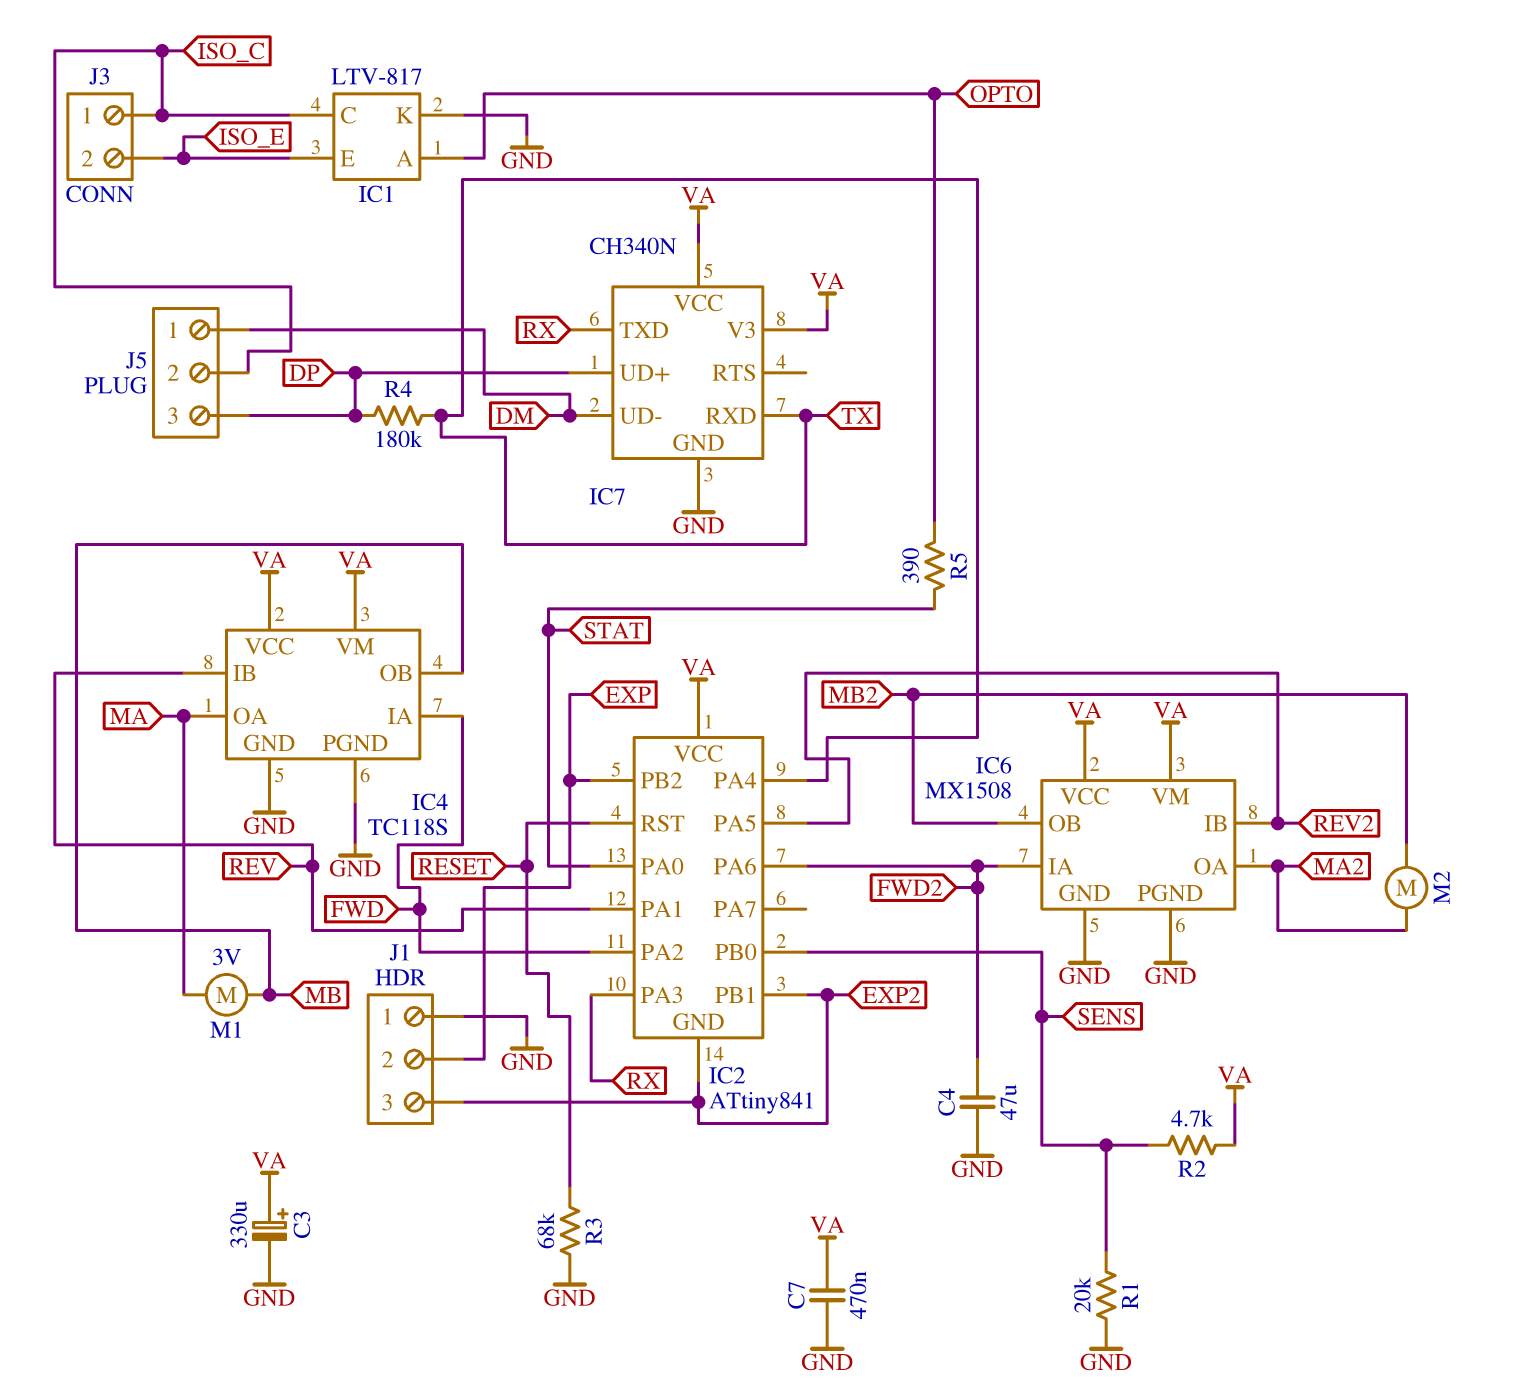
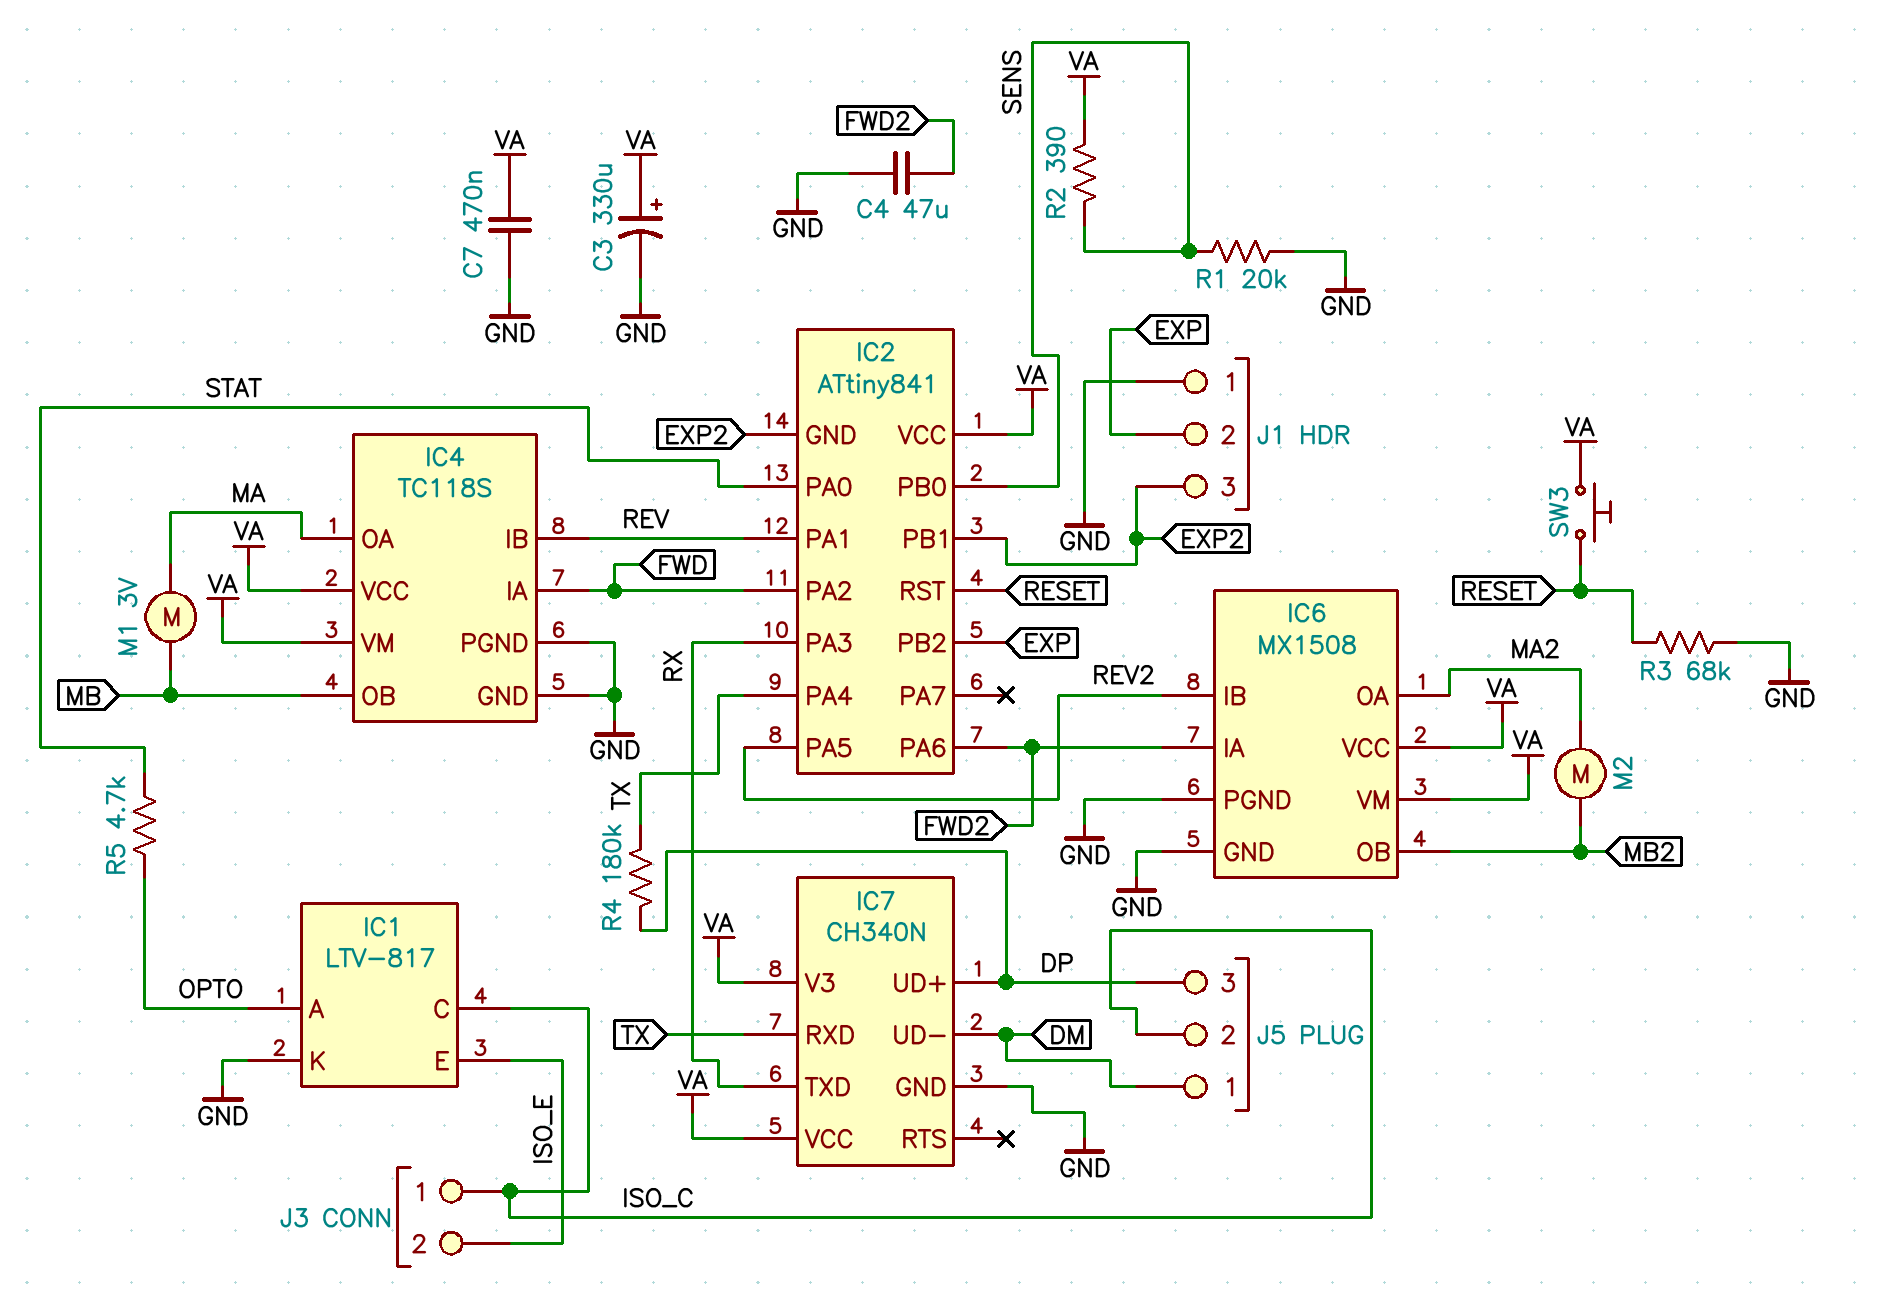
R2: 4.7k (SENS, VA) -> 390 (SENS, VA)
R5: 390 (OPTO, STAT) -> 4.7k (OPTO, STAT)
SW3: none -> button (RESET, VA)

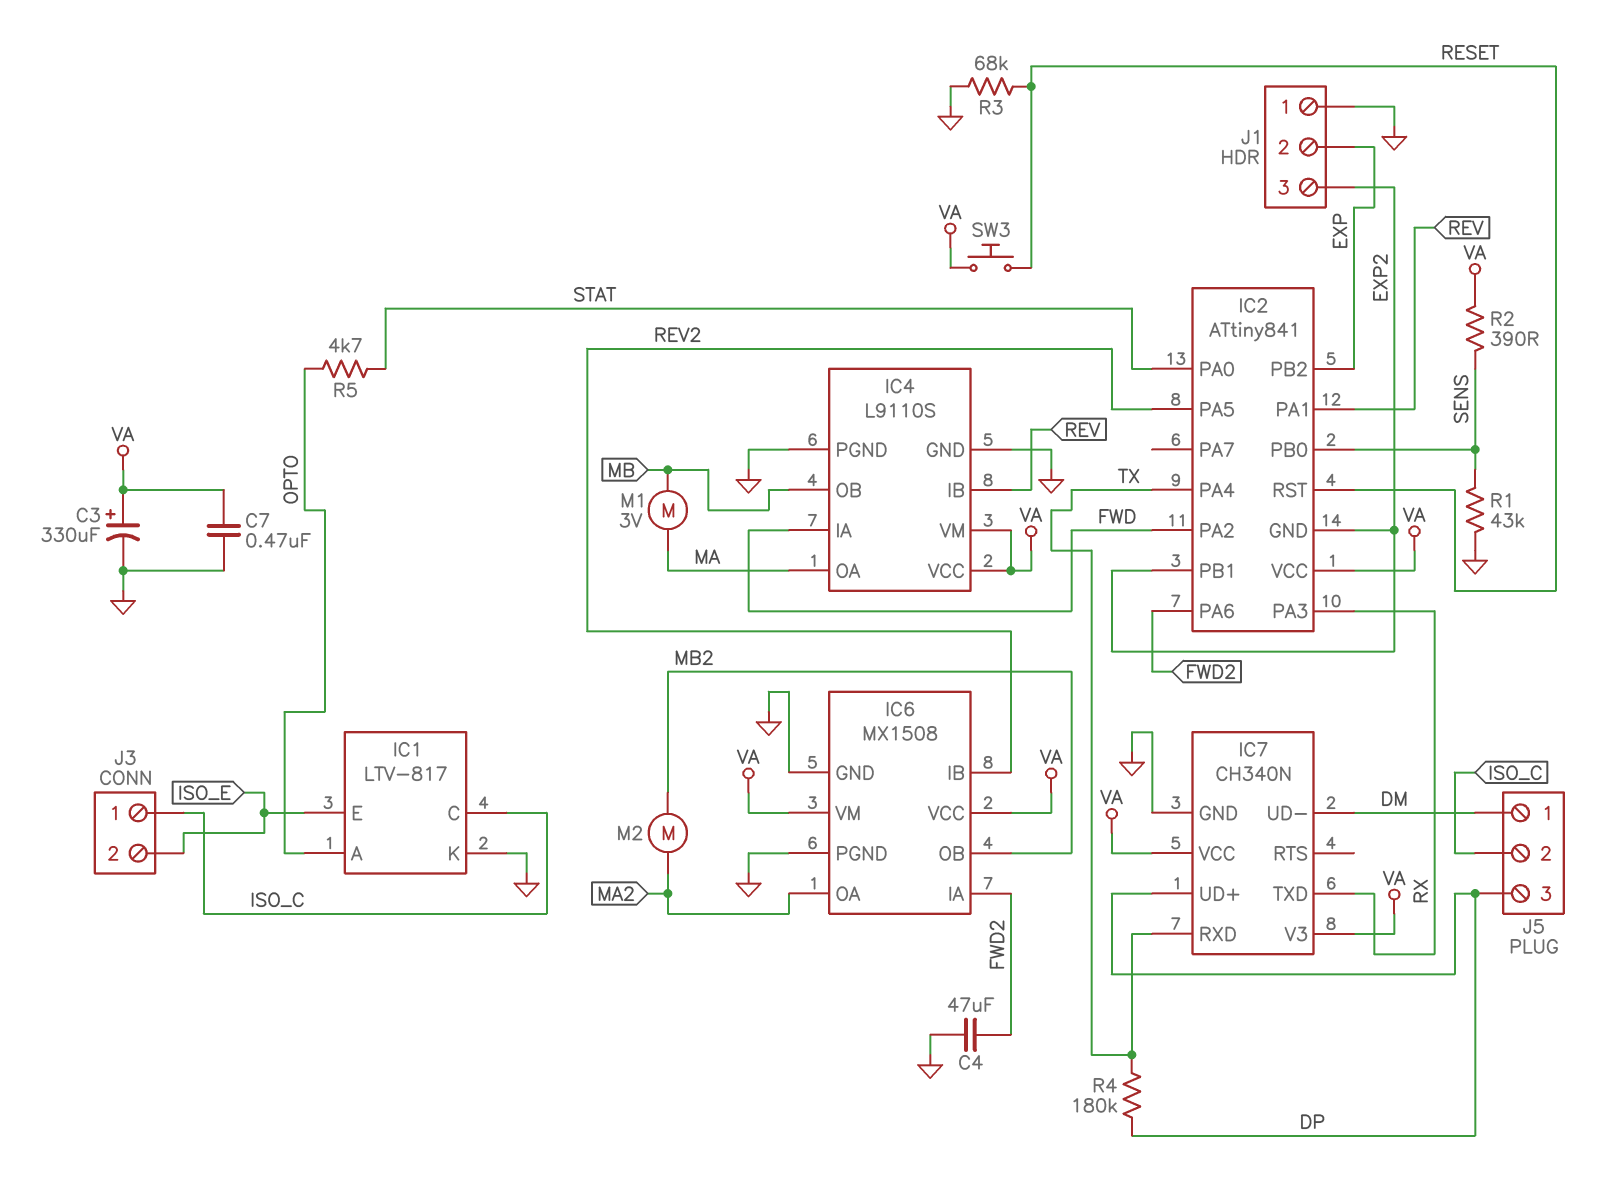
IC4: TC118S -> L9110S
R1: 20k (GND, SENS) -> 43k (GND, SENS)

